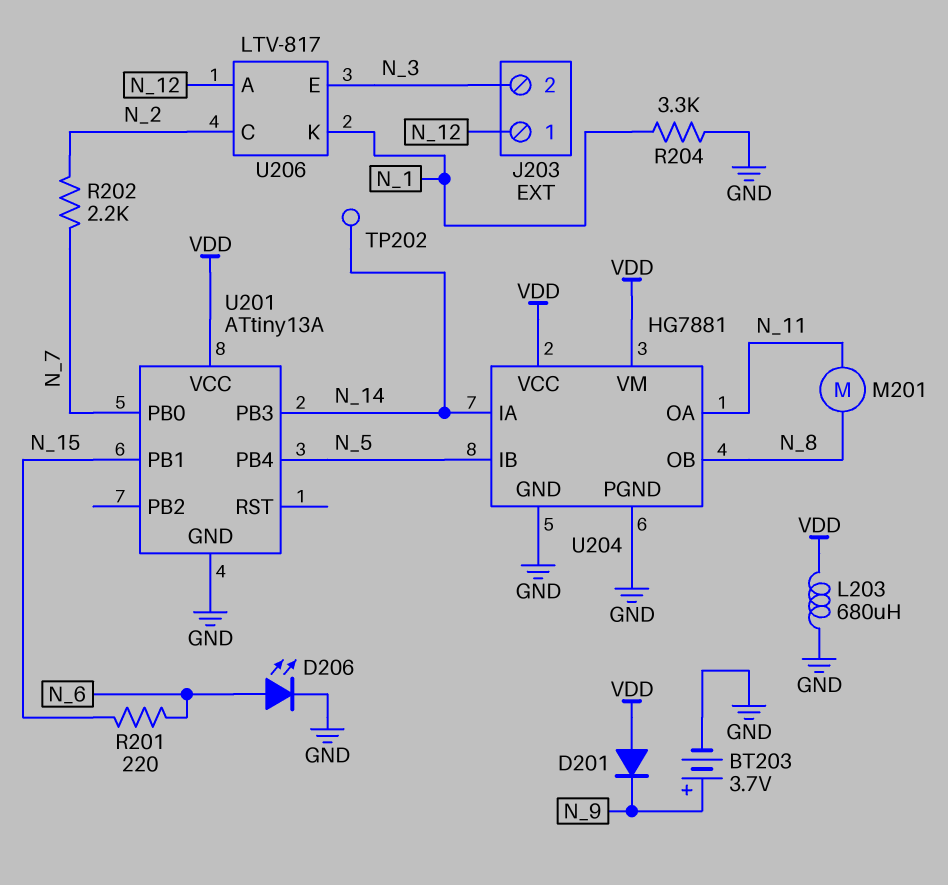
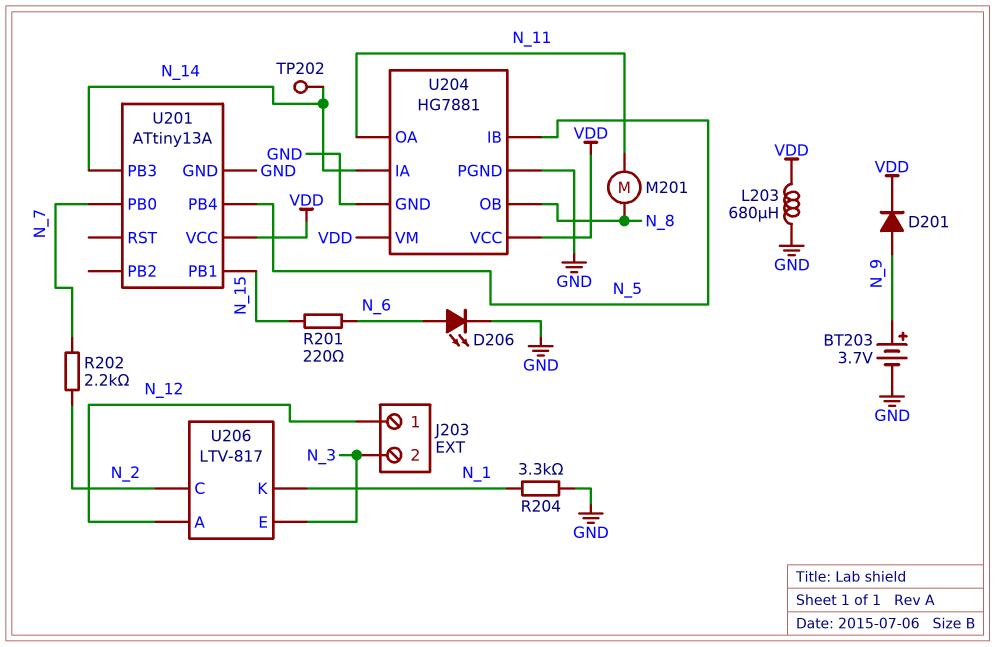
D201: diode (A VDD, K N_9) -> diode (A N_9, K VDD)

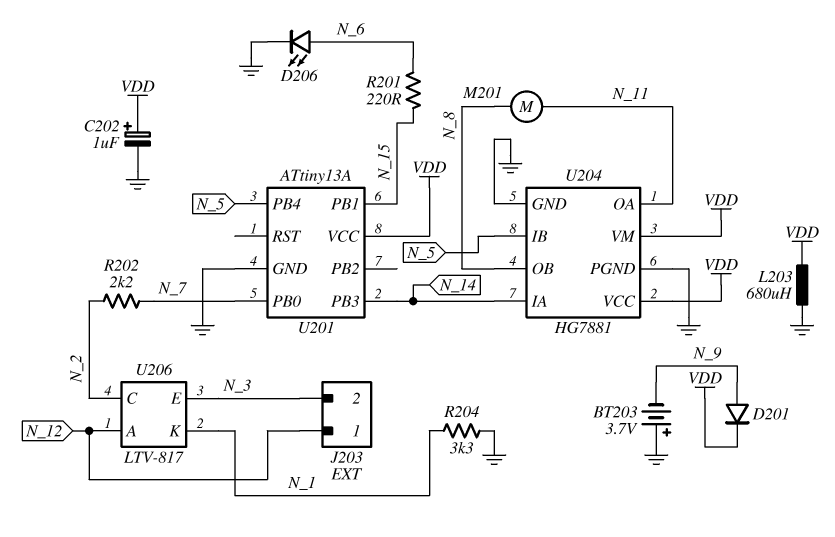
BT203: 3.7V (plus N_9, minus GND) -> 3.7V (plus GND, minus N_9)
C202: none -> 1uF (plus VDD, minus GND)
TP202: test point (N_14) -> none

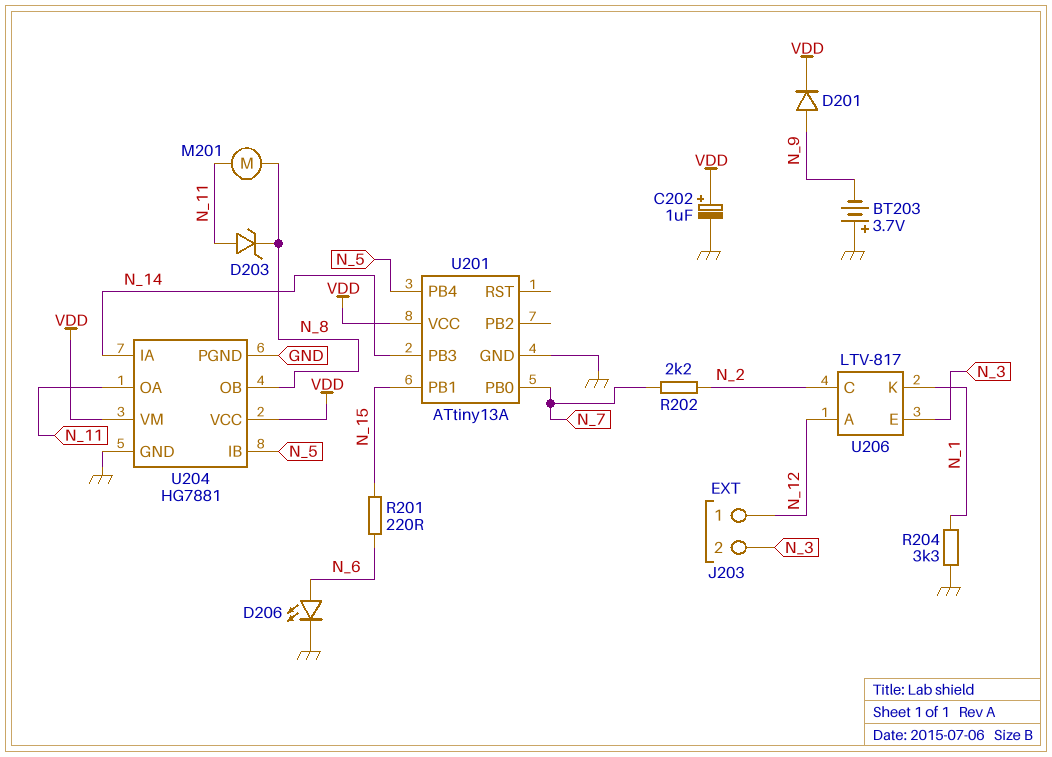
D203: none -> zener (A N_11, K N_8)
L203: 680uH (GND, VDD) -> none

